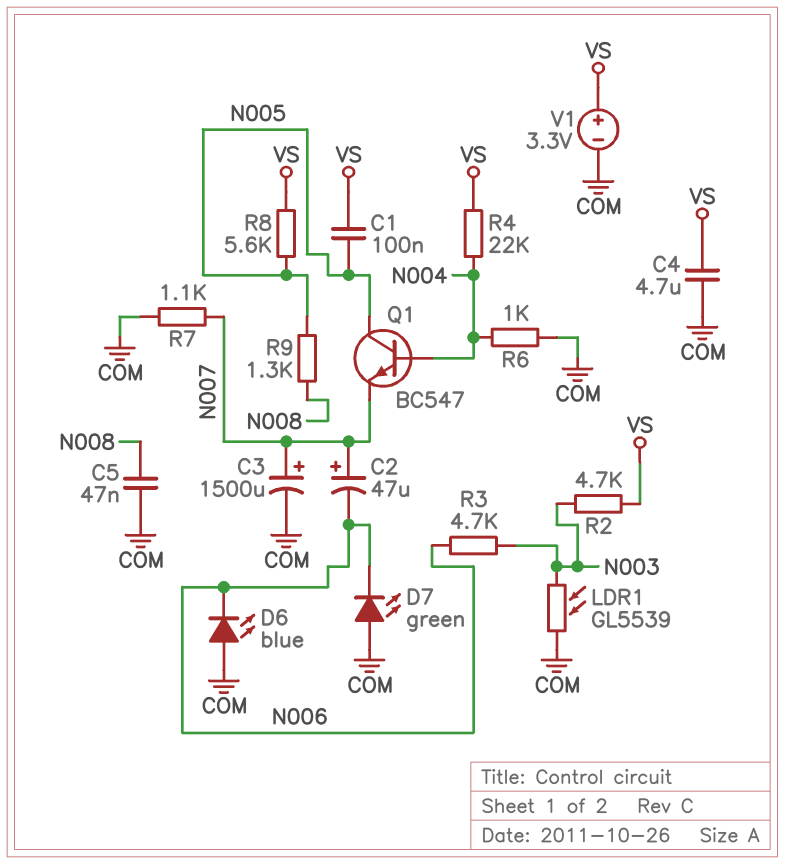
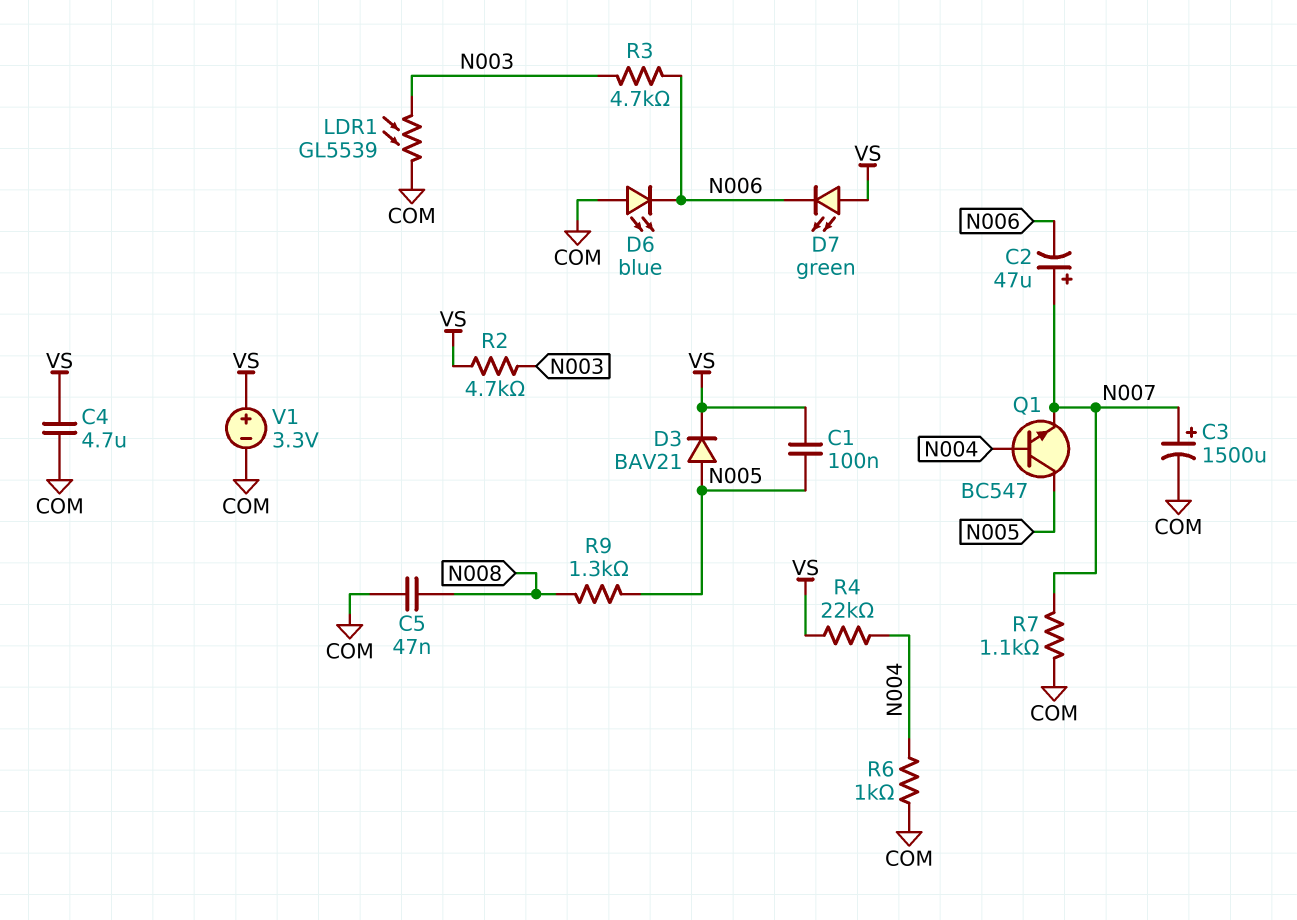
D3: none -> diode BAV21 (A N005, K VS)
D7: LED green (A COM, K N006) -> LED green (A VS, K N006)
R8: 5.6k (N005, VS) -> none

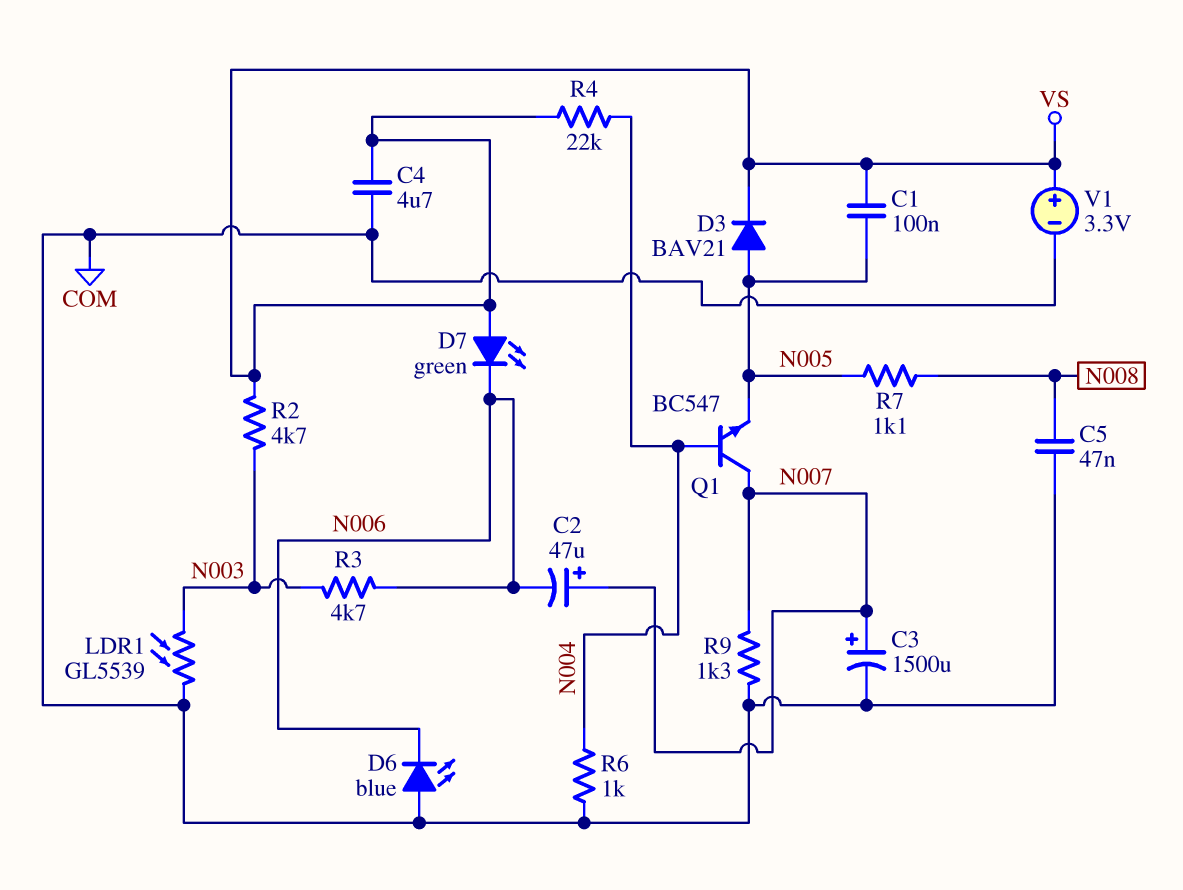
Q1: NPN BC547 (B N004, C N005, E N007) -> NPN BC547 (B N004, C N007, E N005)
R7: 1.1k (COM, N007) -> 1.1k (N005, N008)
R9: 1.3k (N005, N008) -> 1.3k (COM, N007)

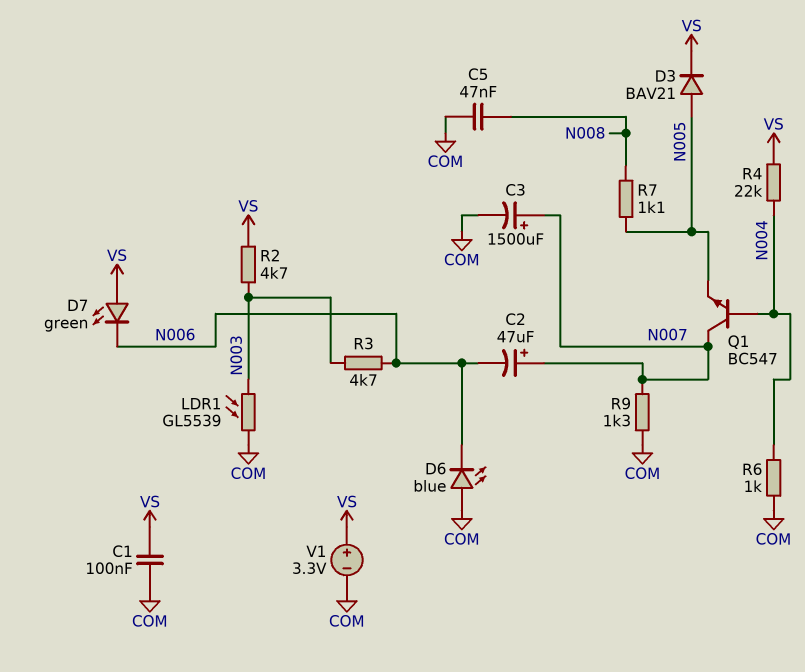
C1: 100nF (N005, VS) -> 100nF (COM, VS)
C4: 4.7uF (COM, VS) -> none

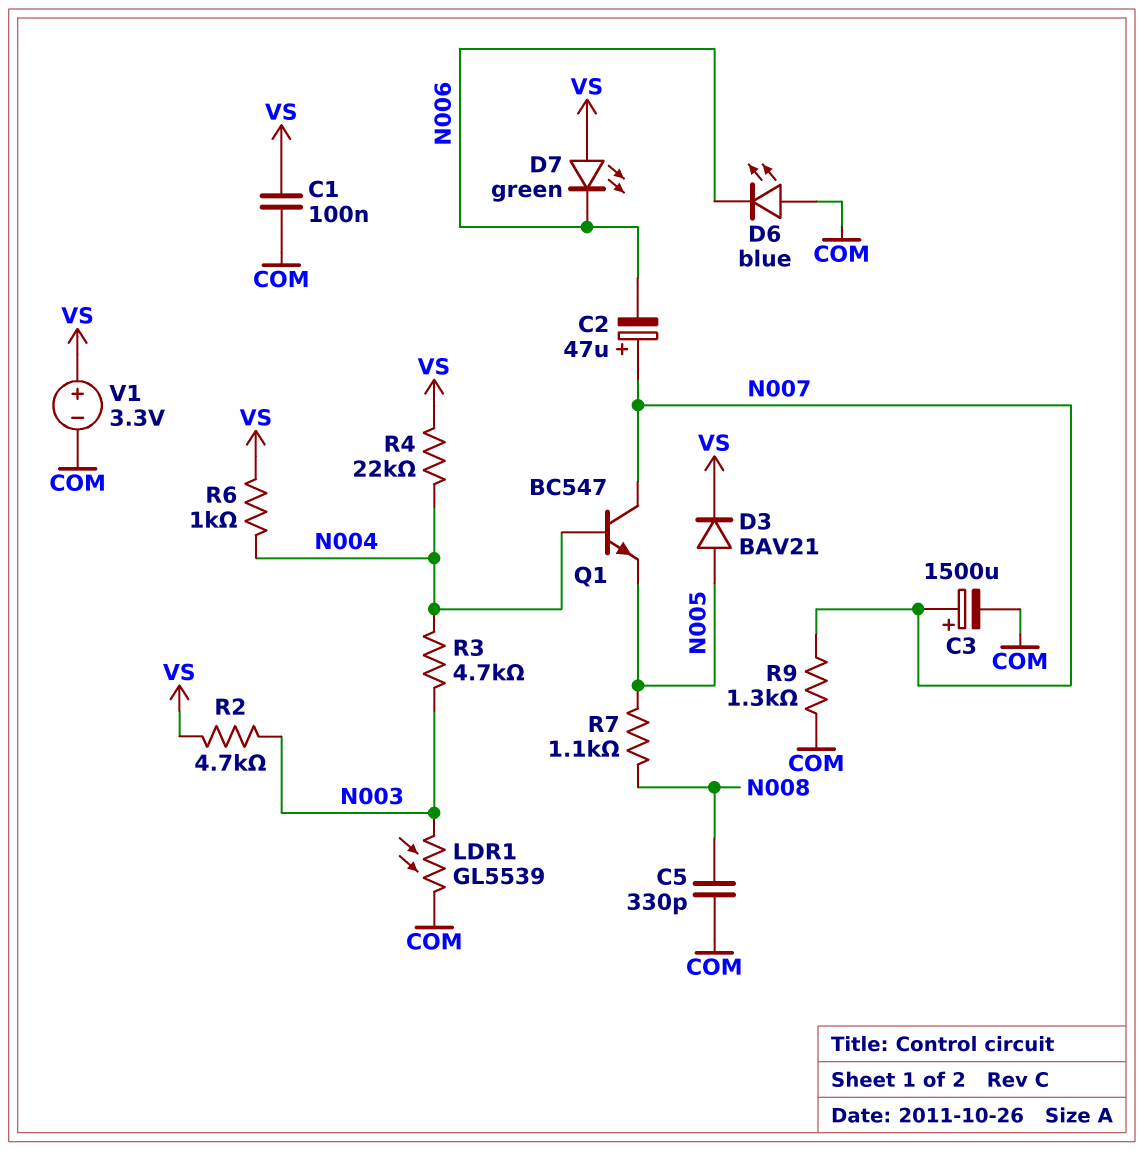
C5: 47nF (COM, N008) -> 330pF (COM, N008)
R3: 4.7k (N003, N006) -> 4.7k (N003, N004)
R6: 1k (COM, N004) -> 1k (N004, VS)

